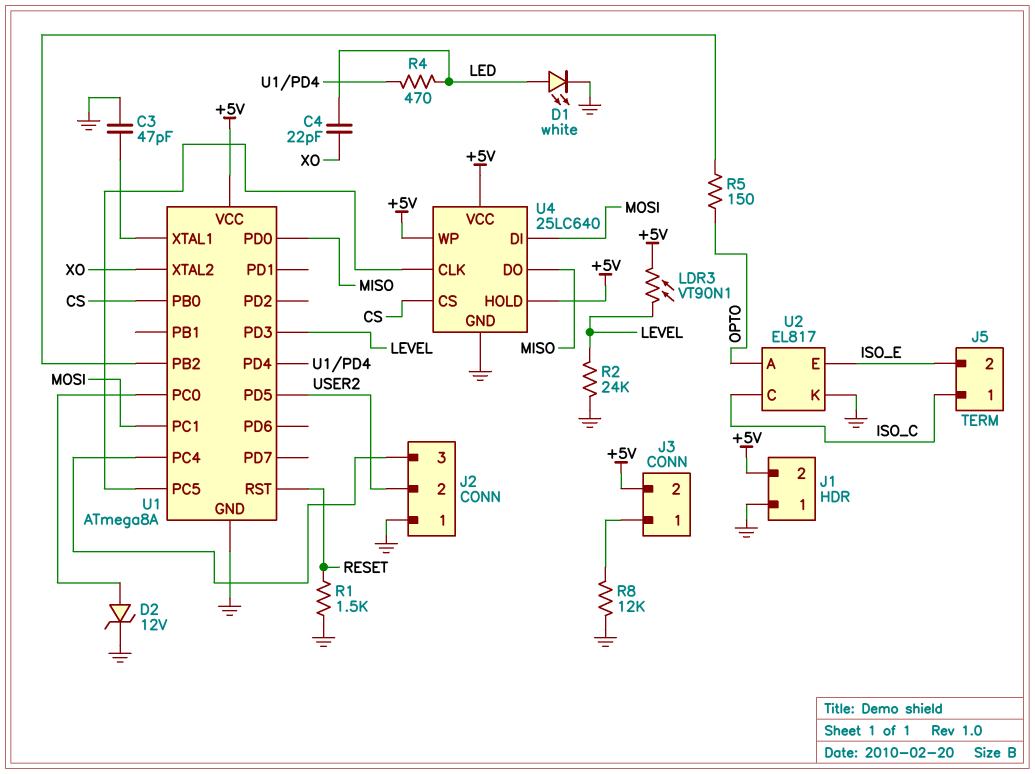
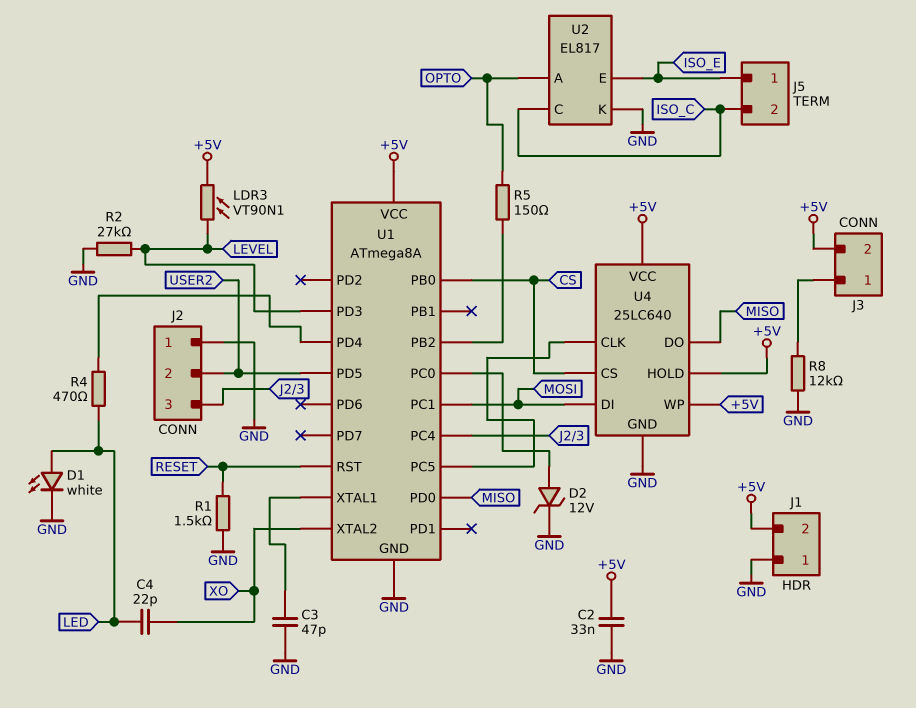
C2: none -> 33nF (+5V, GND)
J5 pin 1: ISO_C -> ISO_E
J5 pin 2: ISO_E -> ISO_C
R2: 24k (GND, LEVEL) -> 27k (GND, LEVEL)

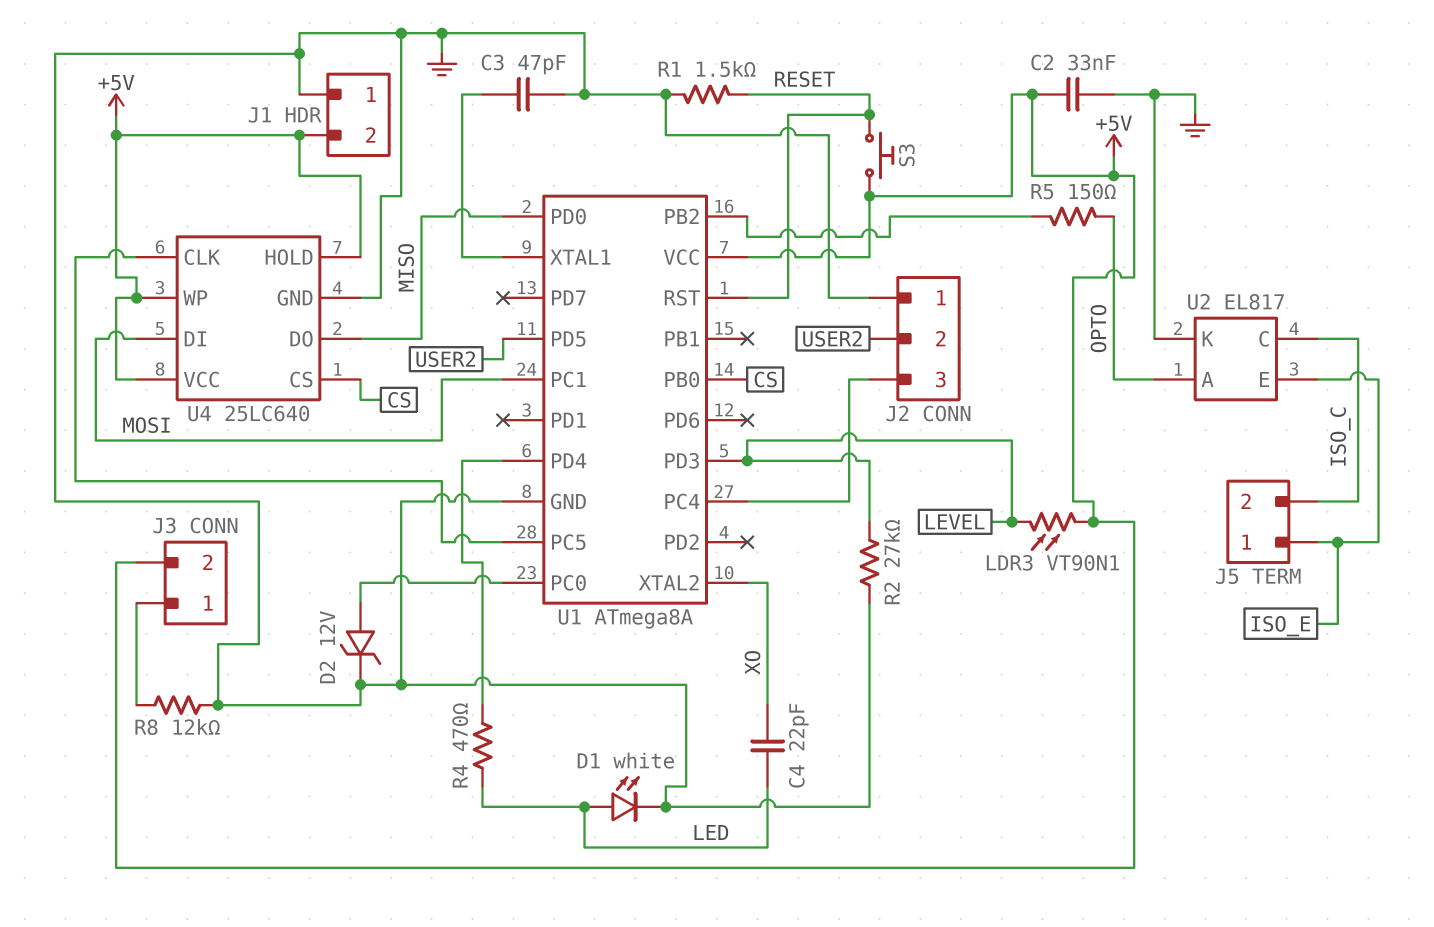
S3: none -> button (+5V, RESET)

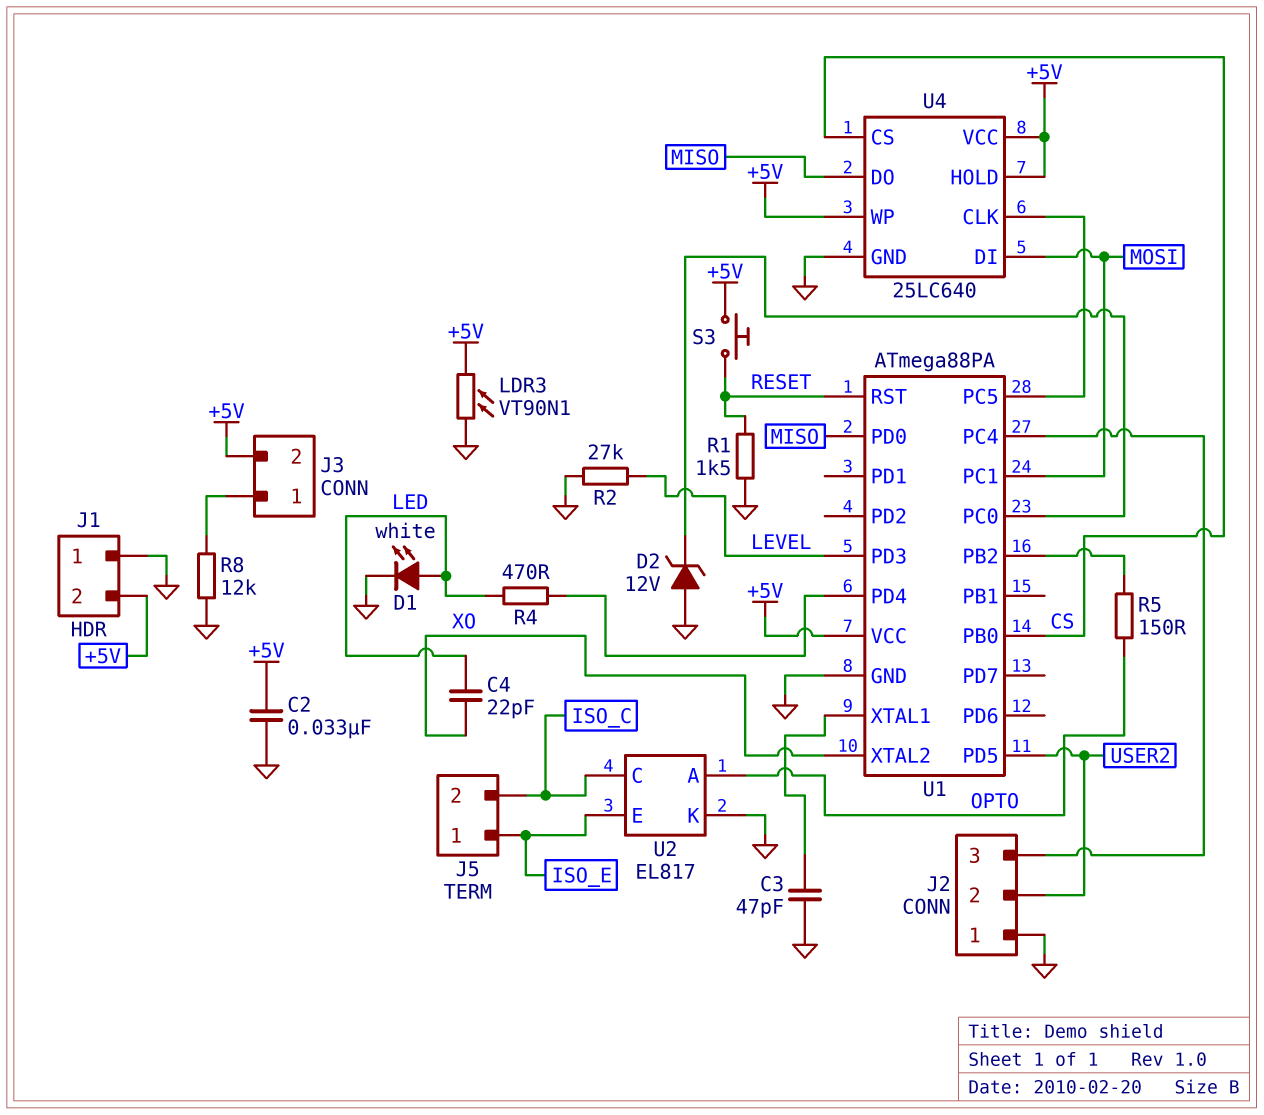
D2: zener 12V (A U1/PC0, K GND) -> zener 12V (A GND, K U1/PC0)
LDR3: VT90N1 (+5V, LEVEL) -> VT90N1 (+5V, GND)
U1: ATmega8A -> ATmega88PA

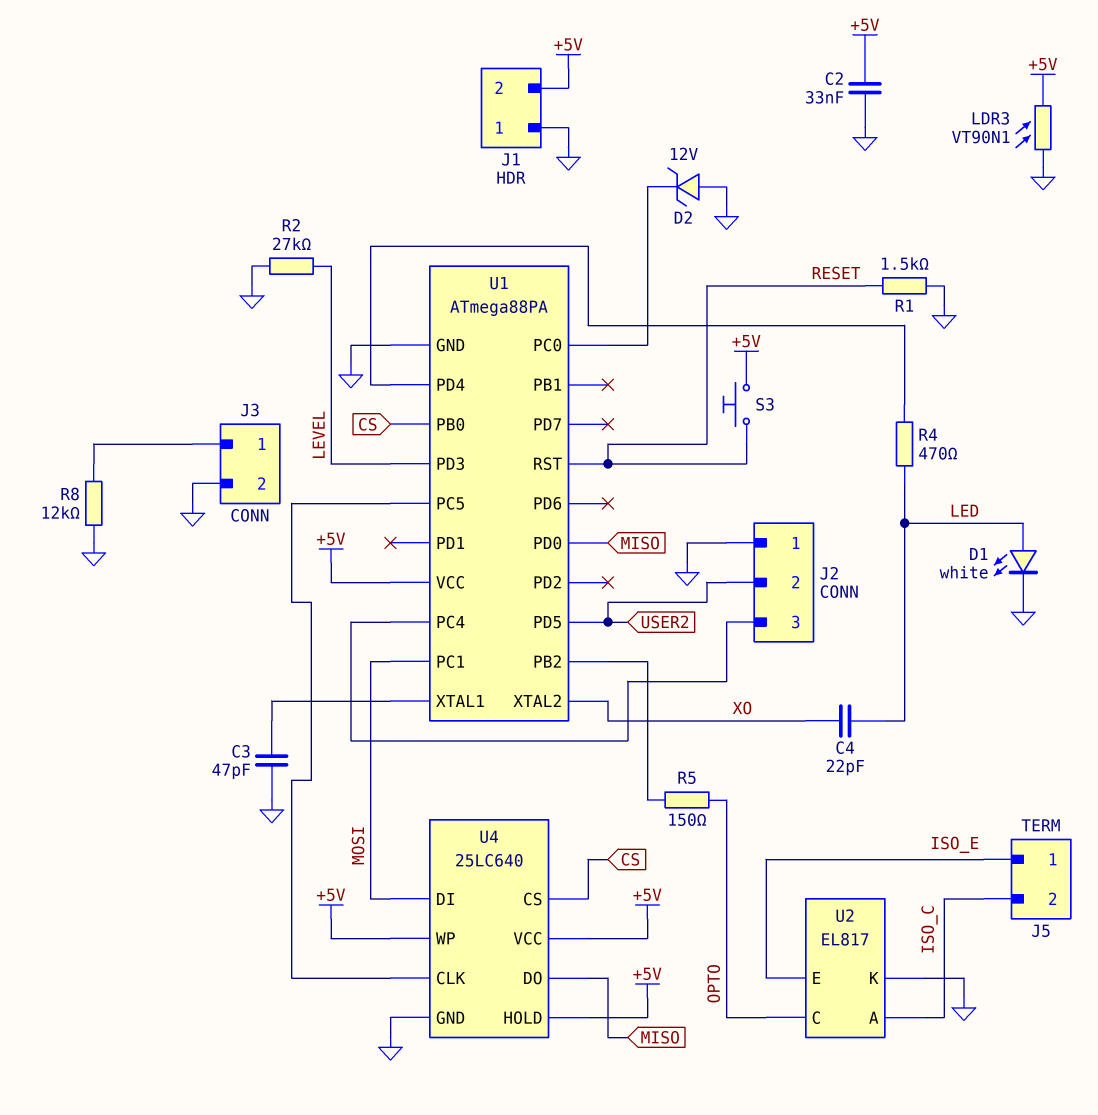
J3 pin 2: +5V -> GND
U2 pin A: OPTO -> ISO_C
U2 pin C: ISO_C -> OPTO

